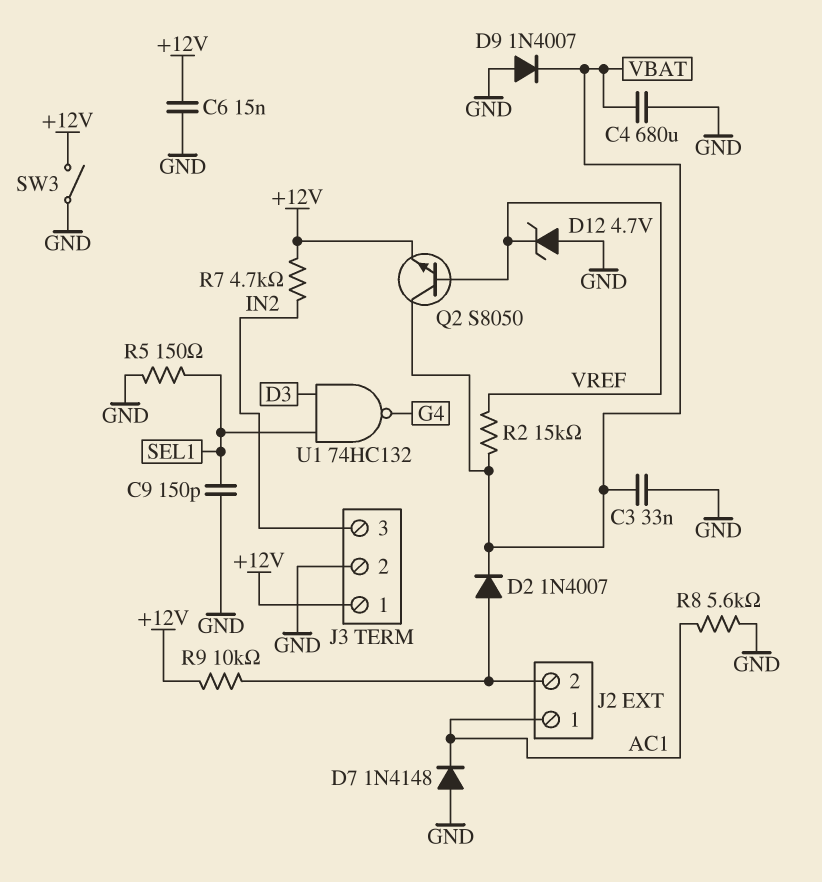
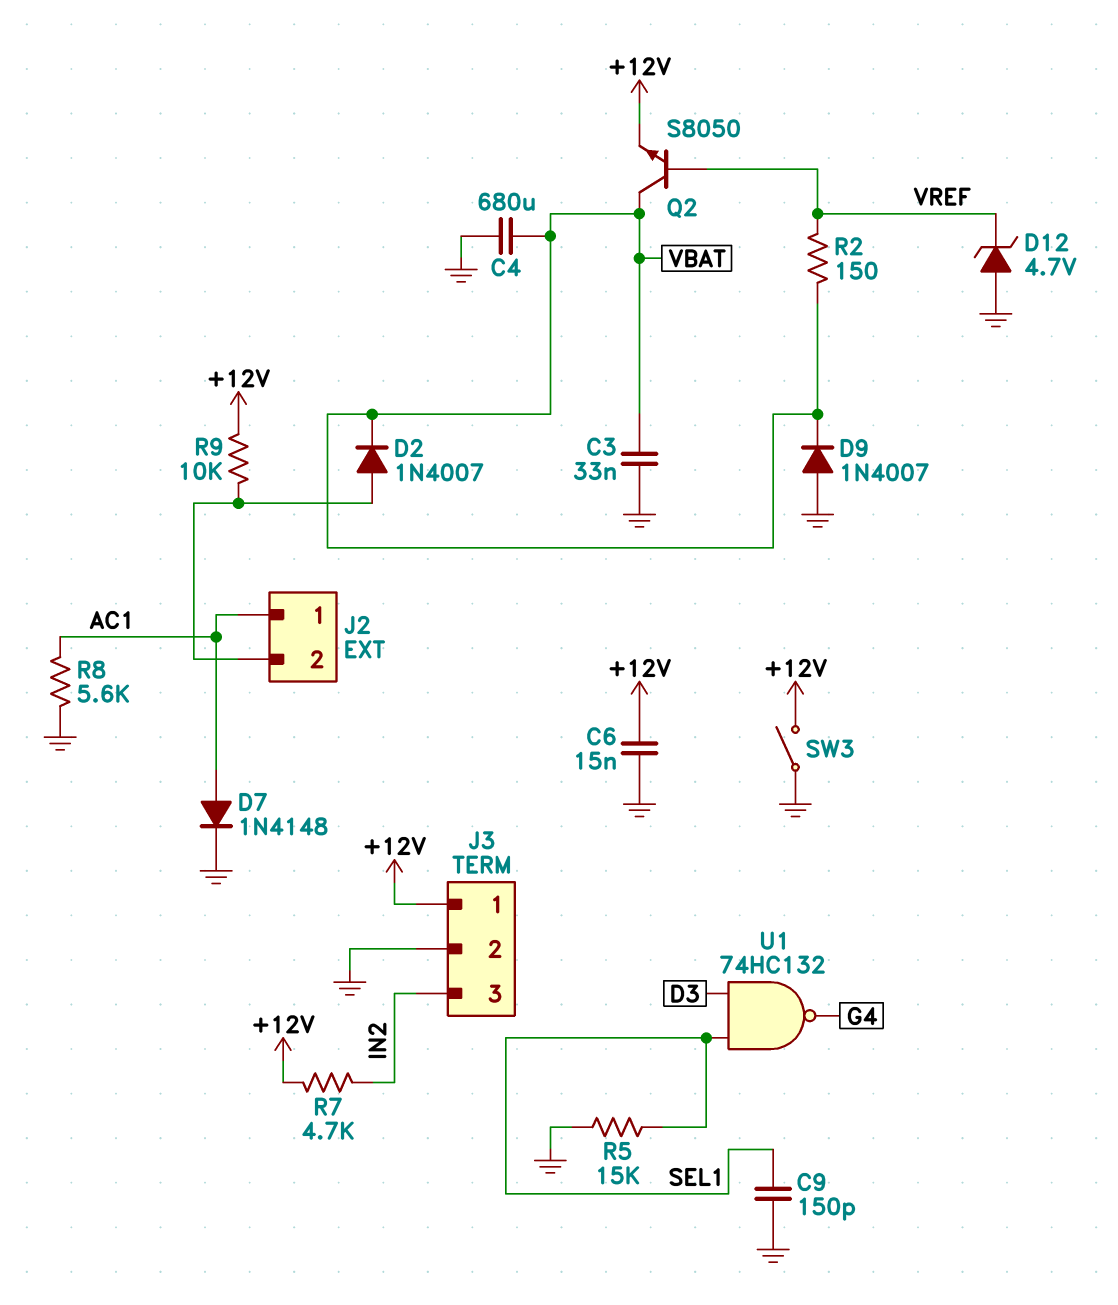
D7: diode 1N4148 (A GND, K AC1) -> diode 1N4148 (A AC1, K GND)
R2: 15k (VBAT, VREF) -> 150 (VBAT, VREF)
R5: 150 (GND, SEL1) -> 15k (GND, SEL1)

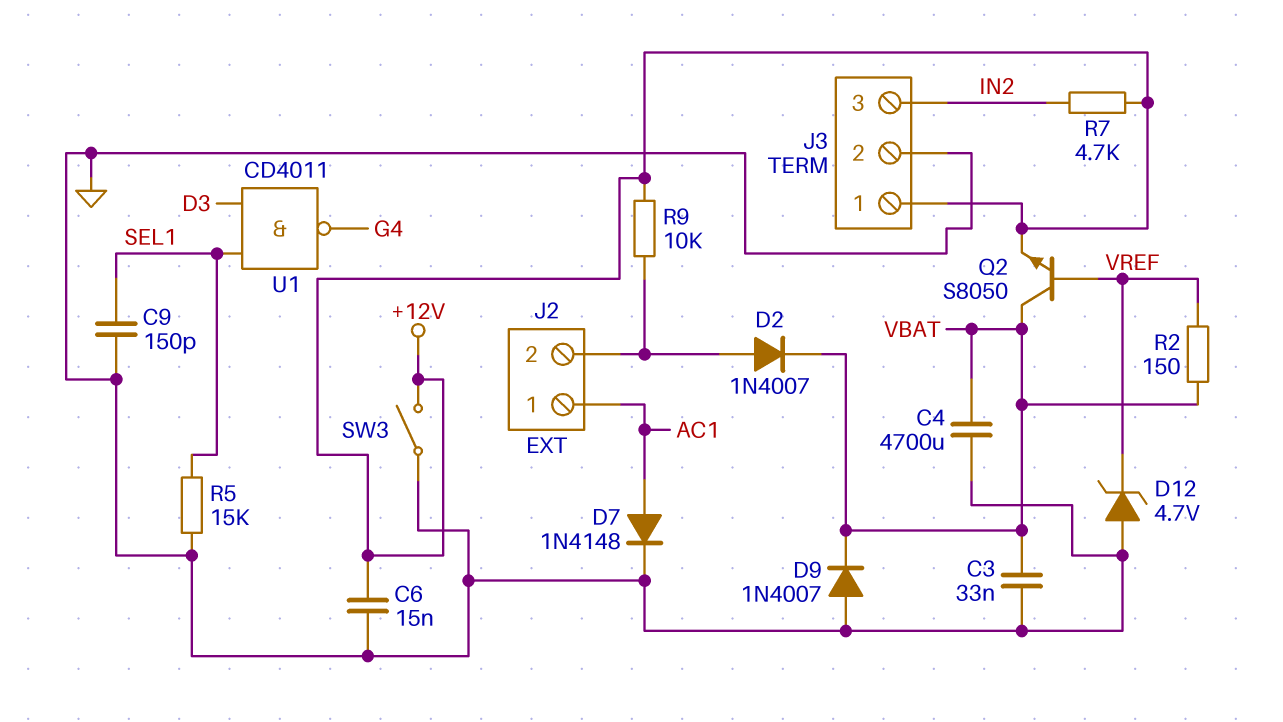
C4: 680uF (GND, VBAT) -> 4700uF (GND, VBAT)
R8: 5.6k (AC1, GND) -> none
U1: NAND 74HC132 (in D3, in SEL1, out G4) -> NAND CD4011 (in D3, in SEL1, out G4)

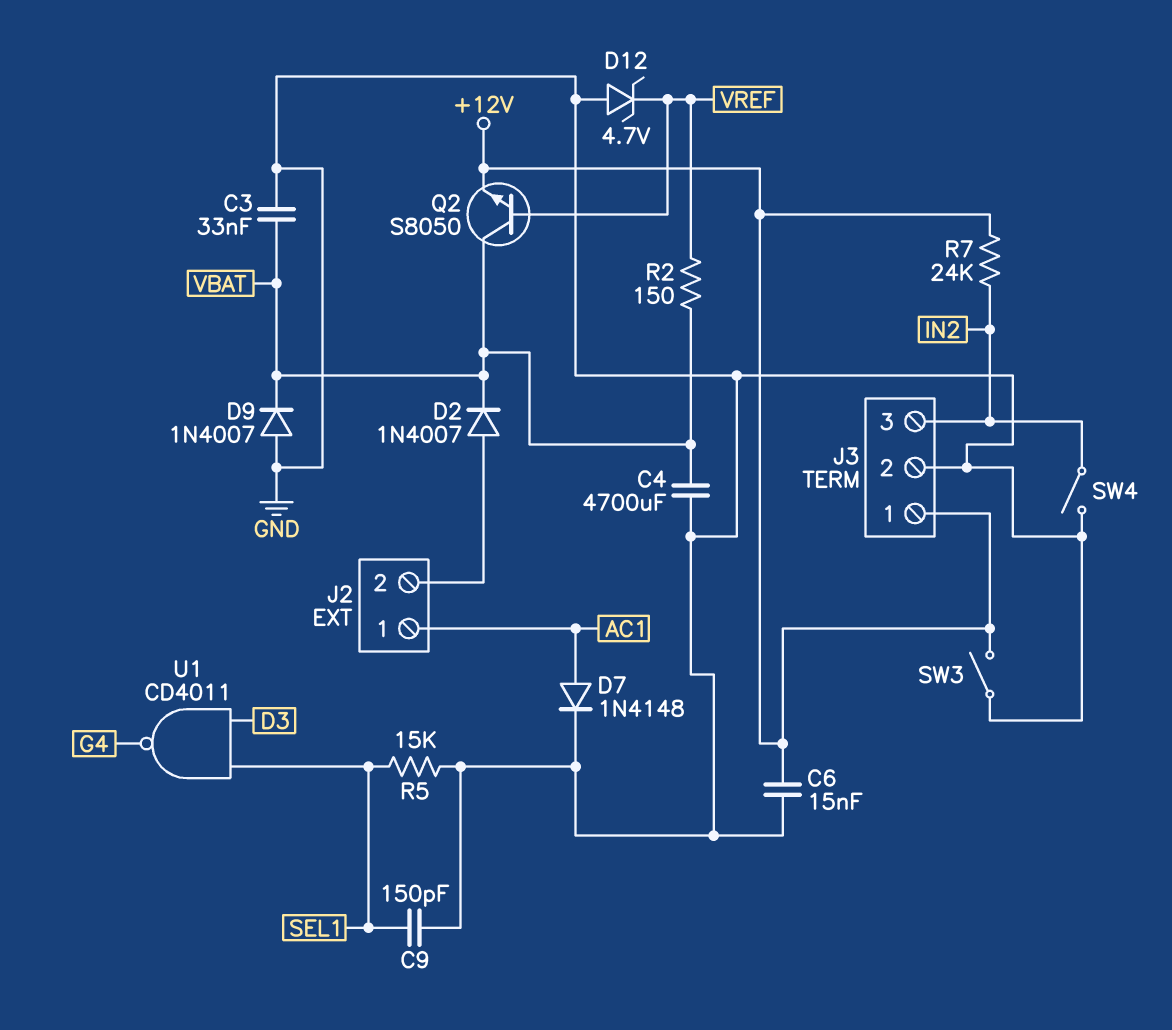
R7: 4.7k (+12V, IN2) -> 24k (+12V, IN2)
R9: 10k (+12V, J2/2) -> none
SW4: none -> switch (GND, IN2)

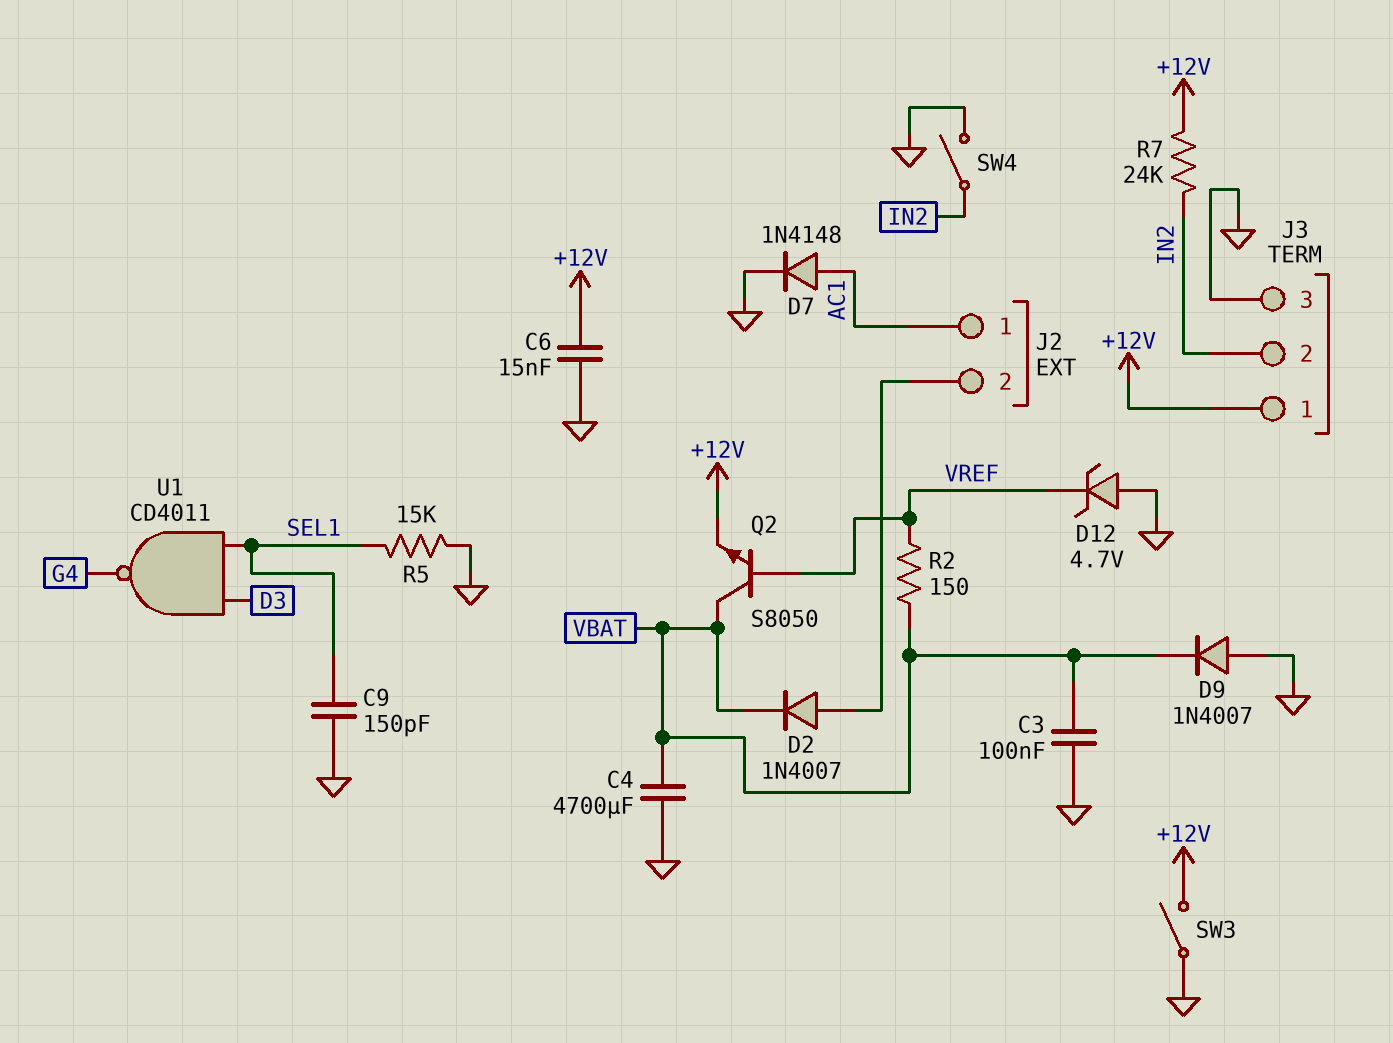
C3: 33nF (GND, VBAT) -> 100nF (GND, VBAT)
J3 pin 2: GND -> IN2
J3 pin 3: IN2 -> GND

